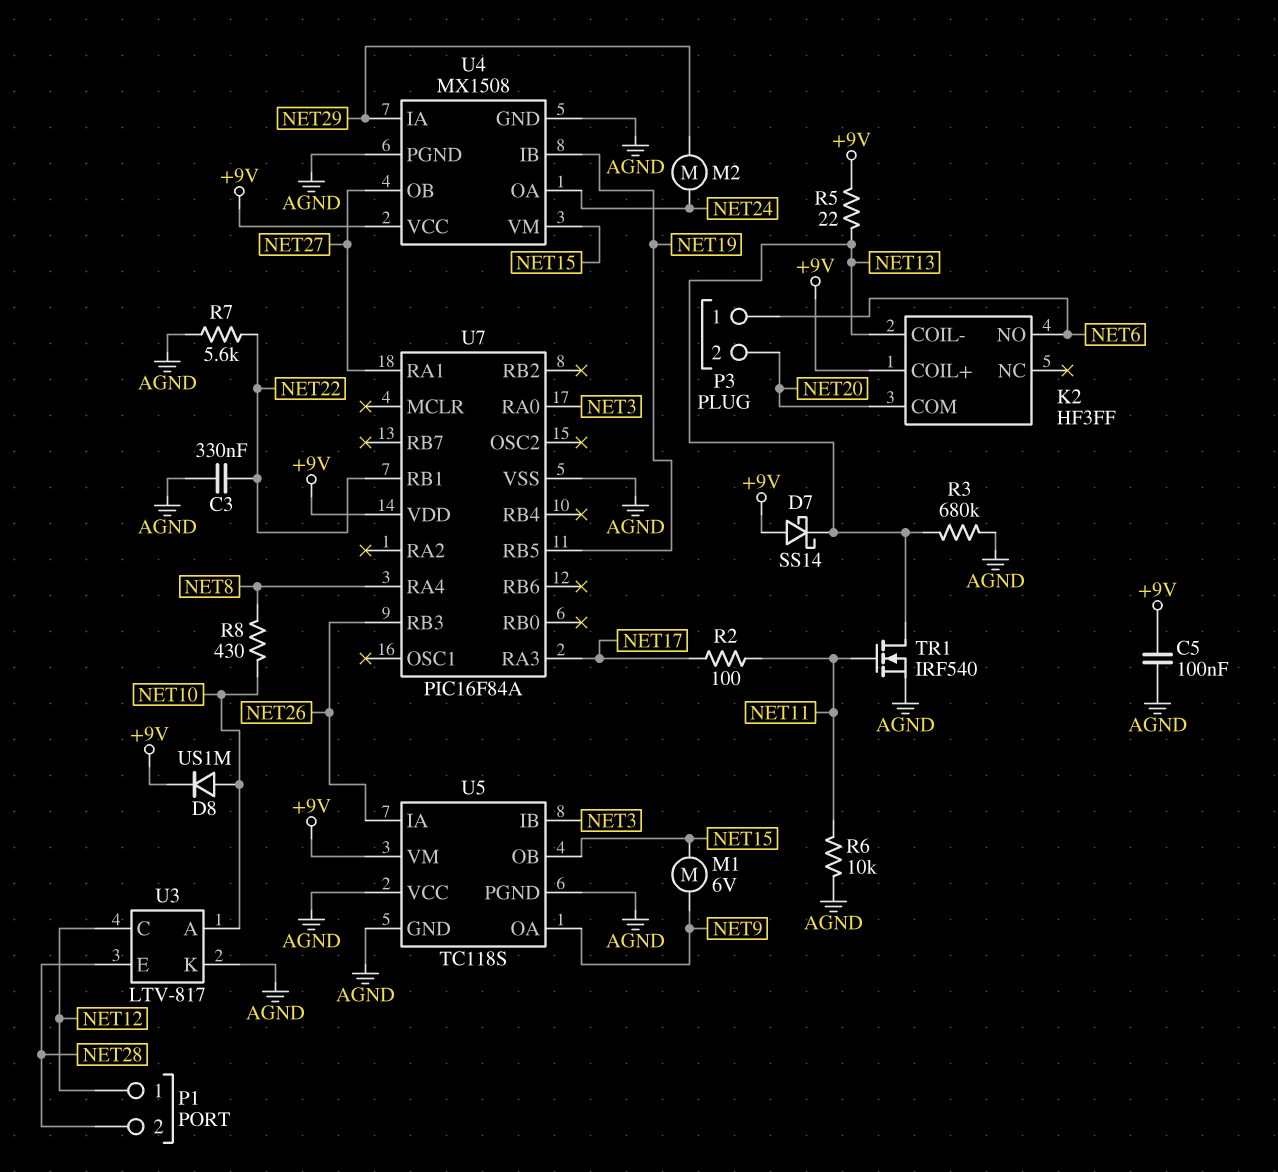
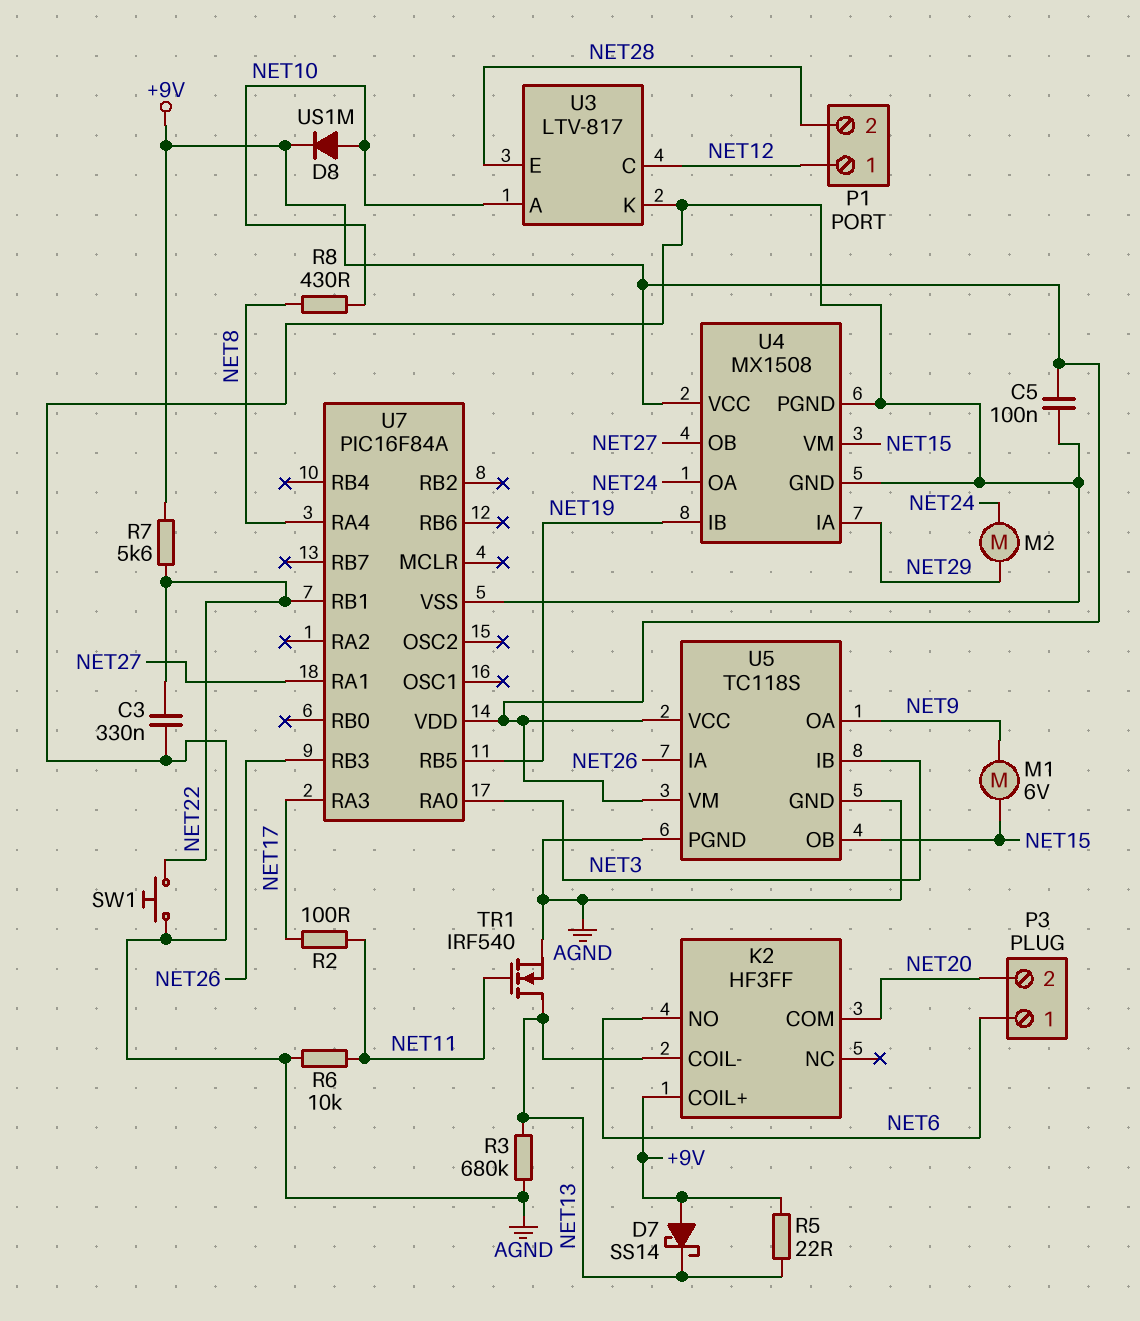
R7: 5.6k (AGND, NET22) -> 5.6k (+9V, NET22)
SW1: none -> button (AGND, NET22)
U5 pin VCC: AGND -> +9V

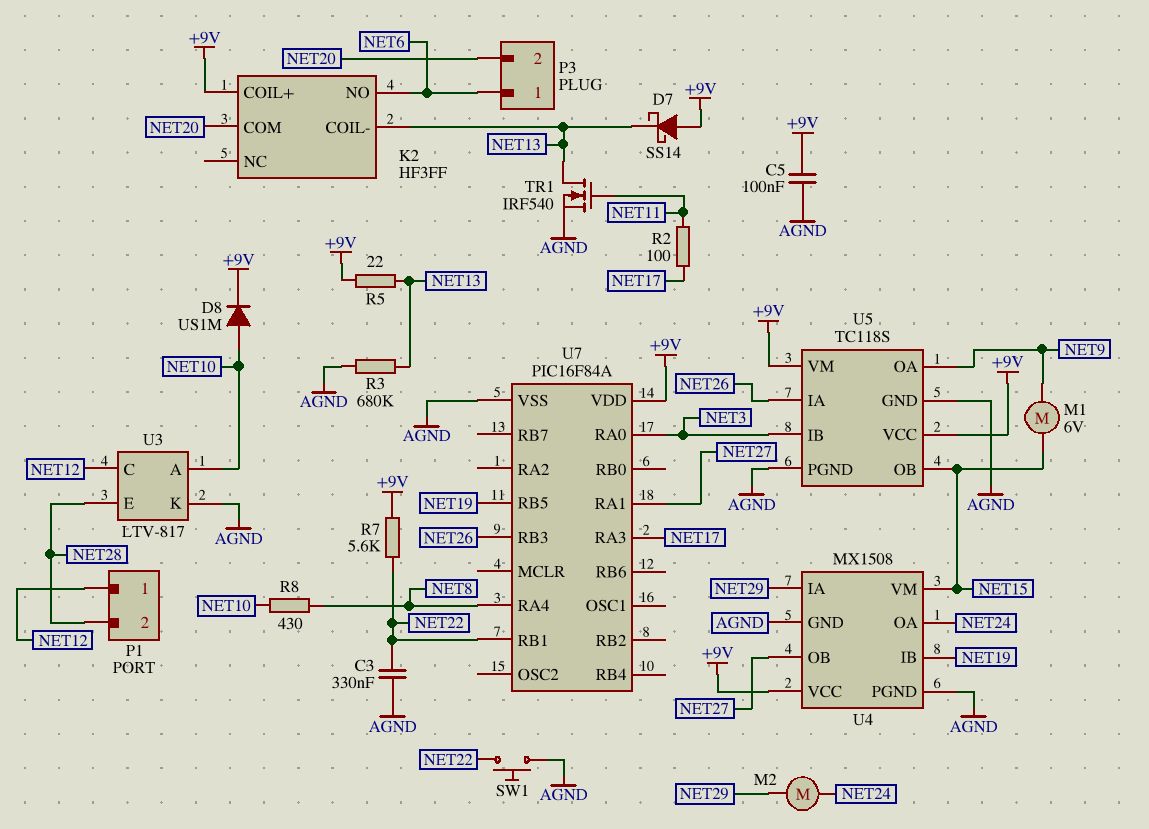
R6: 10k (AGND, NET11) -> none

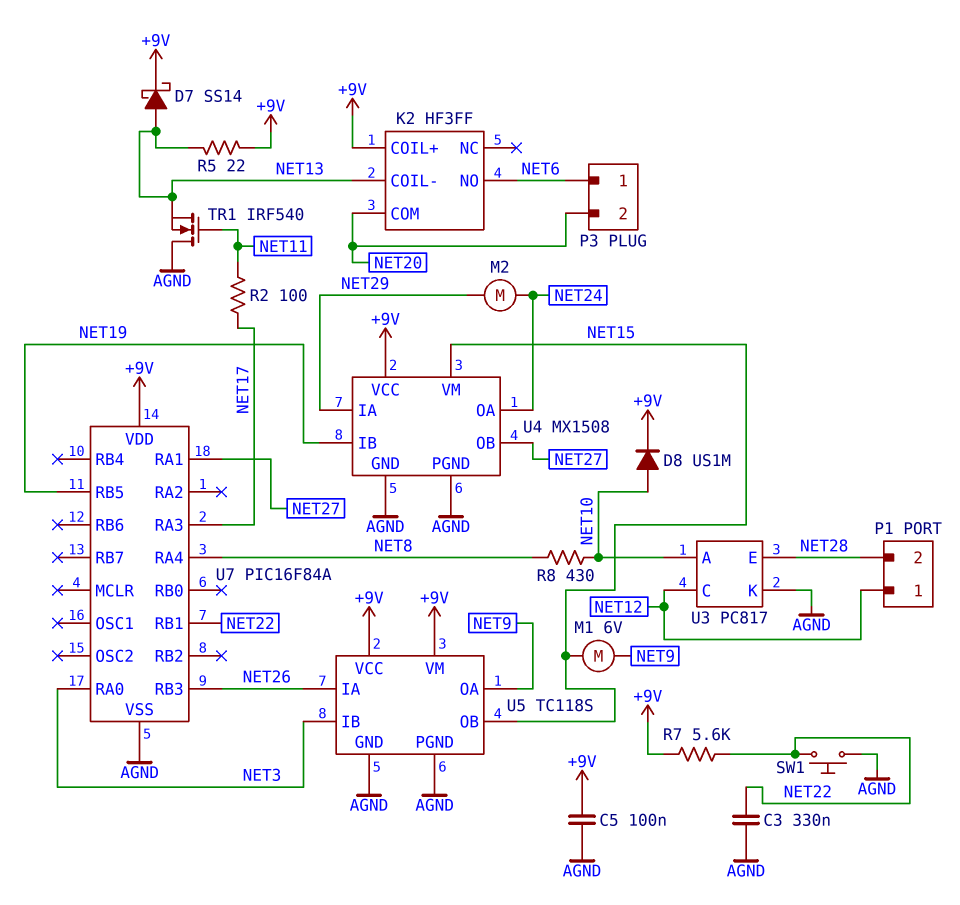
D7: schottky SS14 (A +9V, K NET13) -> schottky SS14 (A NET13, K +9V)
R3: 680k (AGND, NET13) -> none
TR1: NMOS IRF540 (G NET11, D NET13, S AGND) -> NMOS IRF540 (G NET11, D AGND, S NET13)
U3: LTV-817 -> PC817

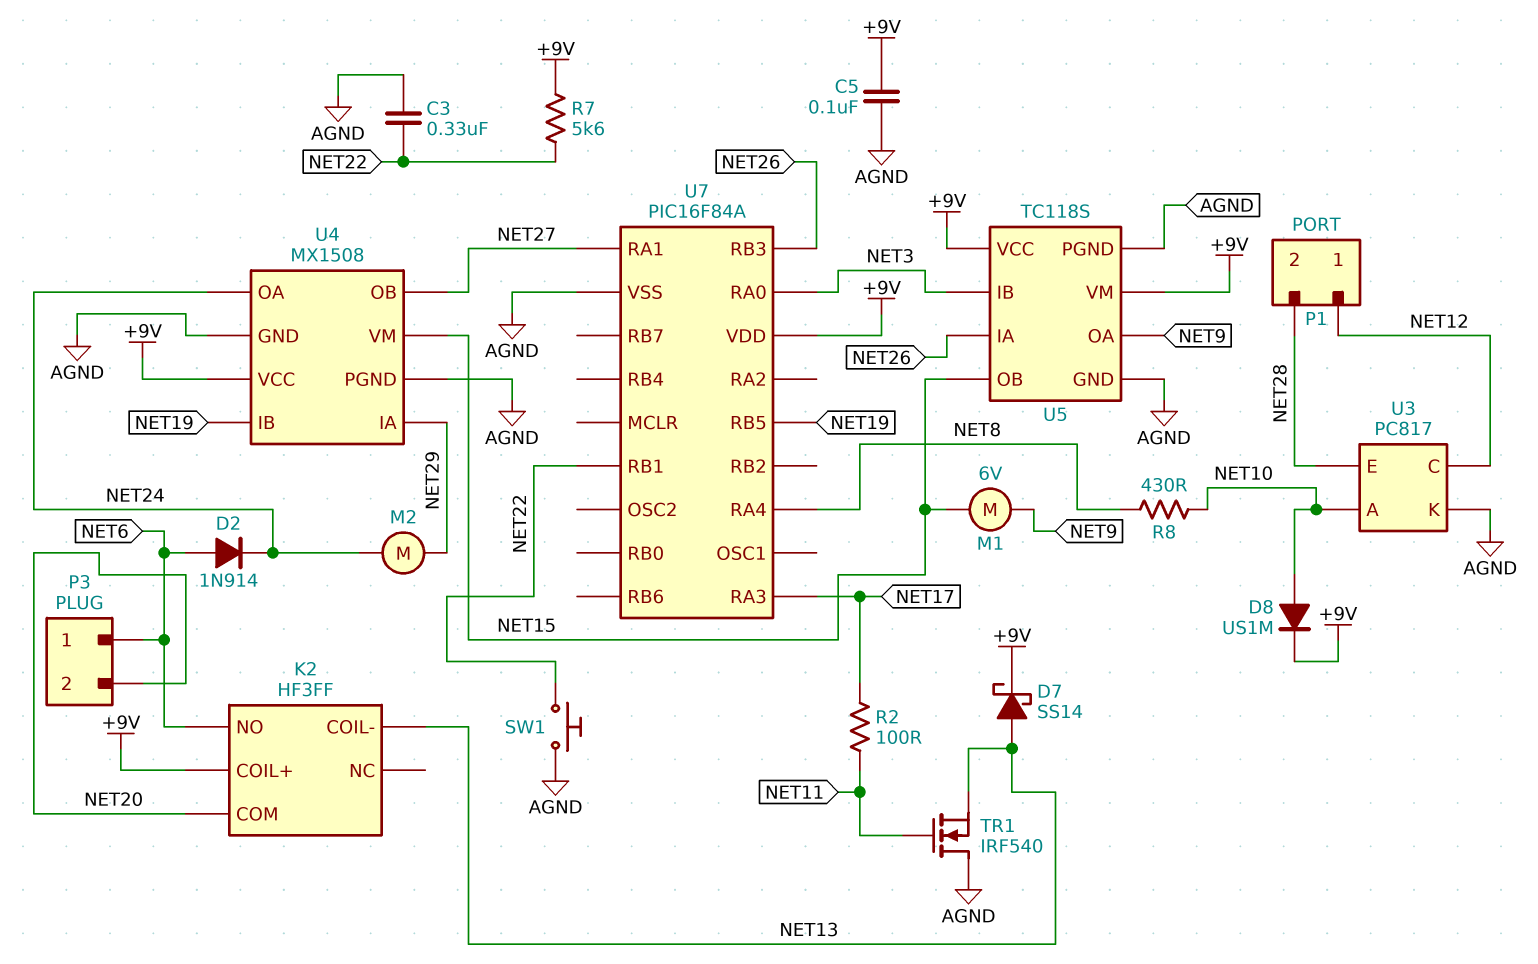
D2: none -> diode 1N914 (A NET6, K NET24)
R5: 22 (+9V, NET13) -> none

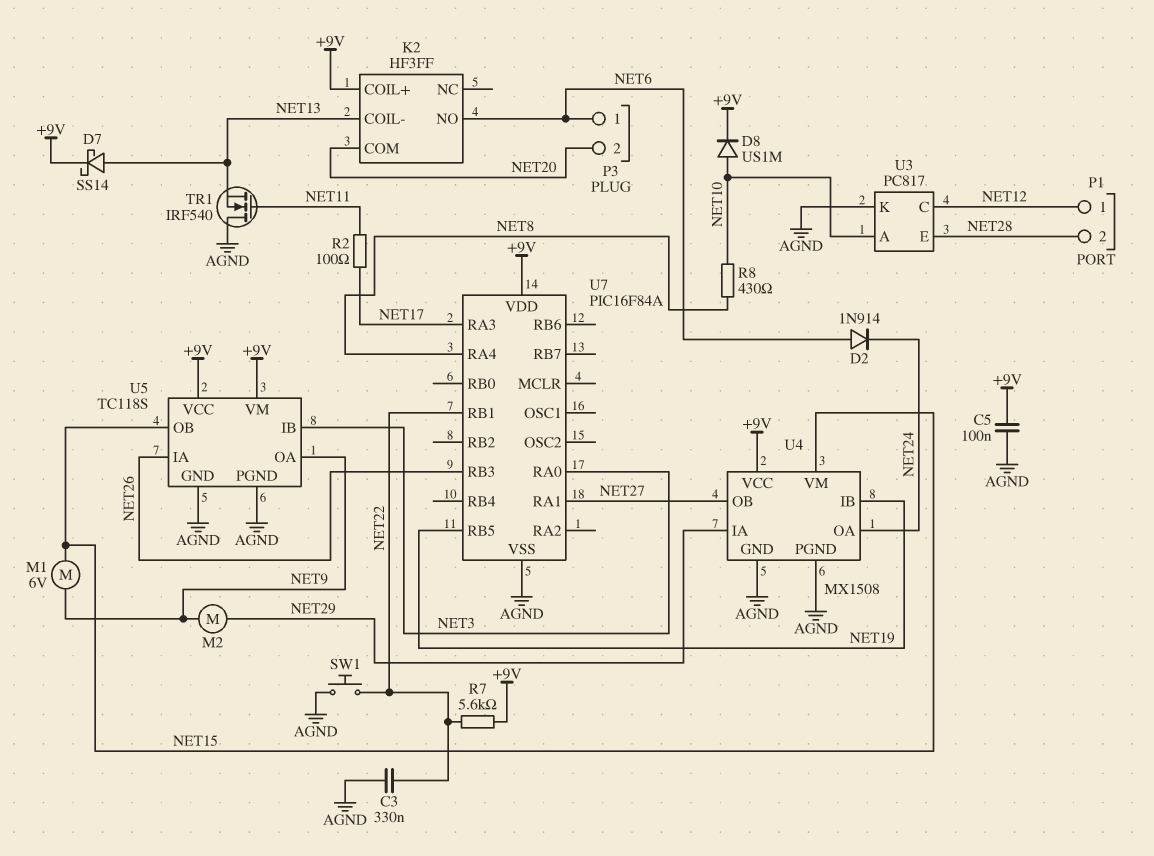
M2: motor (NET24, NET29) -> motor (NET9, NET29)

